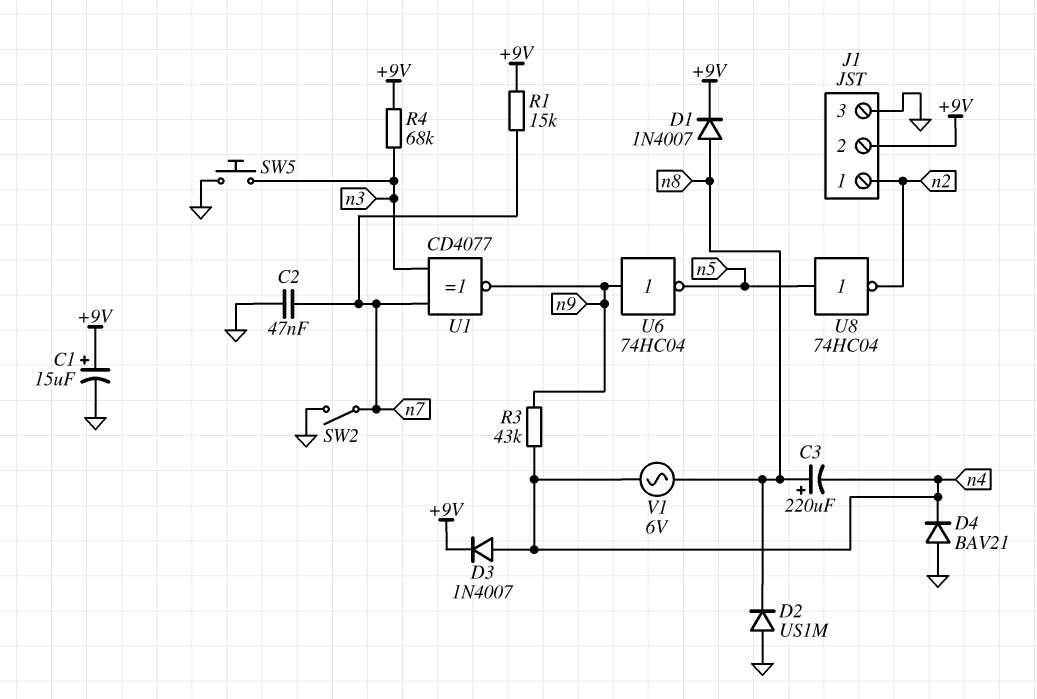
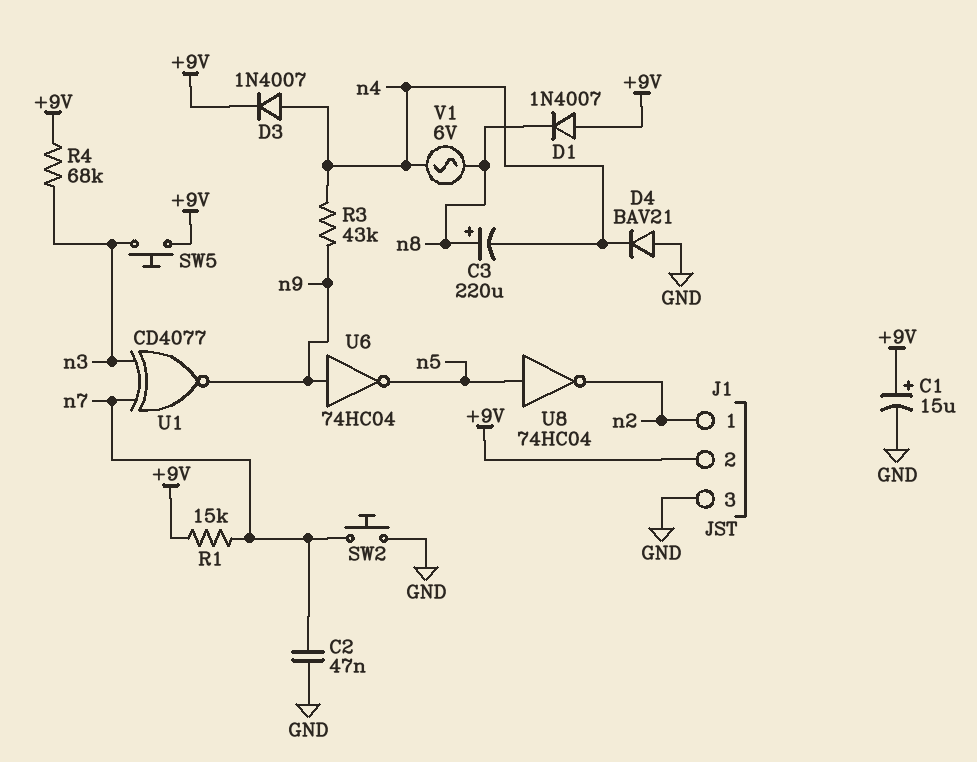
D1: diode 1N4007 (A n8, K +9V) -> diode 1N4007 (A +9V, K n8)
D2: diode US1M (A GND, K n8) -> none
SW2: switch (GND, n7) -> button (GND, n7)
SW5: button (GND, n3) -> button (+9V, n3)

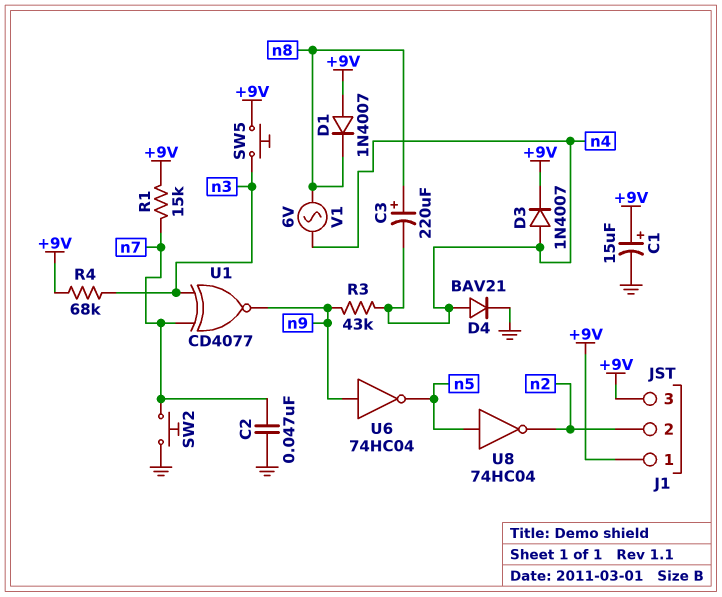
D4: diode BAV21 (A GND, K n4) -> diode BAV21 (A n4, K GND)
J1 pin 1: n2 -> +9V
J1 pin 2: +9V -> n2
J1 pin 3: GND -> +9V

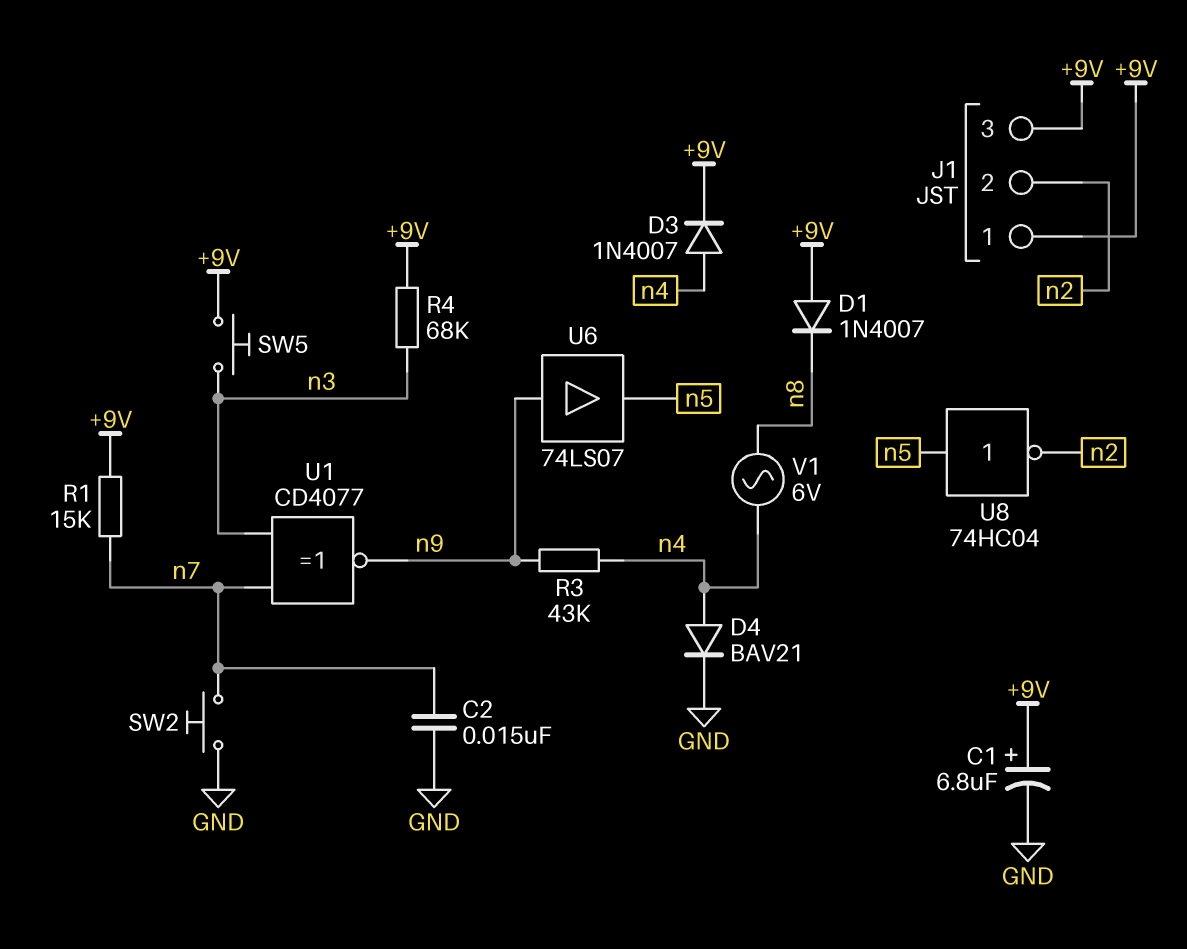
C1: 15uF (plus +9V, minus GND) -> 6.8uF (plus +9V, minus GND)
C2: 47nF (GND, n7) -> 15nF (GND, n7)
C3: 220uF (plus n8, minus n4) -> none
U6: NOT 74HC04 (in n9, out n5) -> buffer 74LS07 (in n9, out n5)

